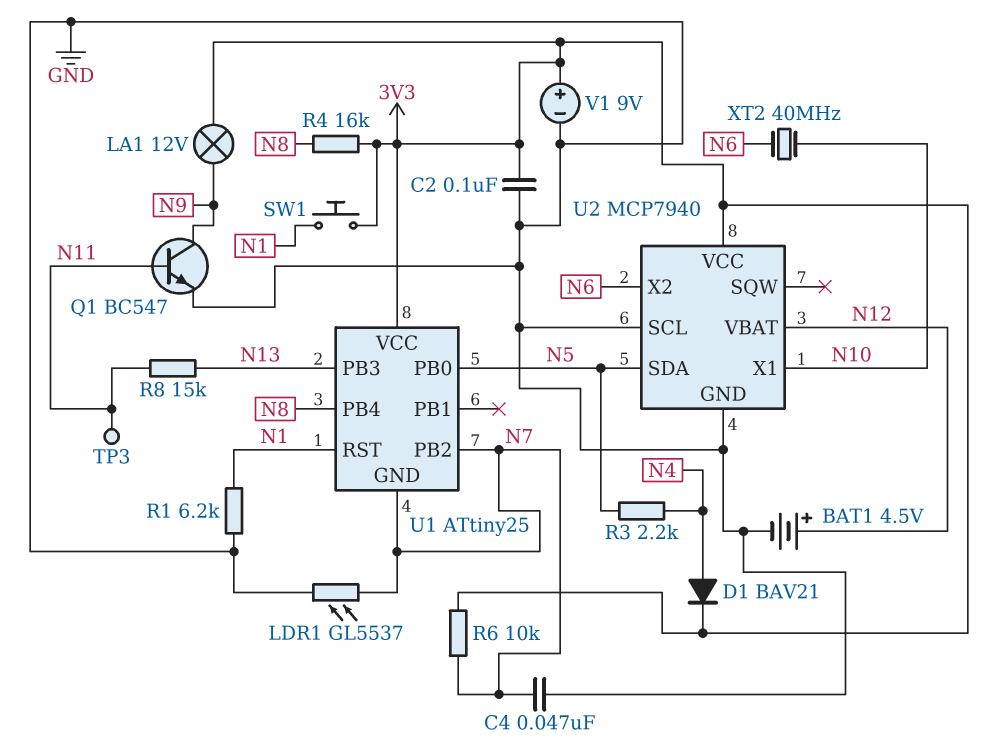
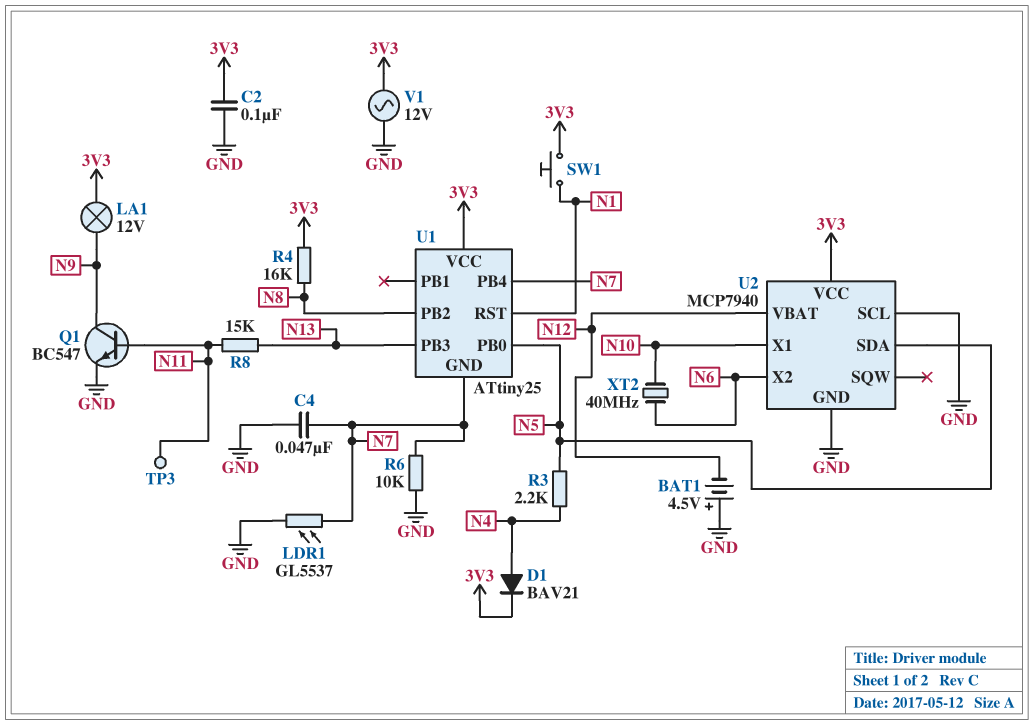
BAT1: 4.5V (plus N12, minus GND) -> 4.5V (plus GND, minus N12)
R1: 6.2k (GND, N1) -> none
R6: 10k (3V3, N7) -> 10k (GND, N7)
U1 pin PB2: N7 -> N8
U1 pin PB4: N8 -> N7
V1: 9V (plus 3V3, minus GND) -> AC 12V (3V3, GND)

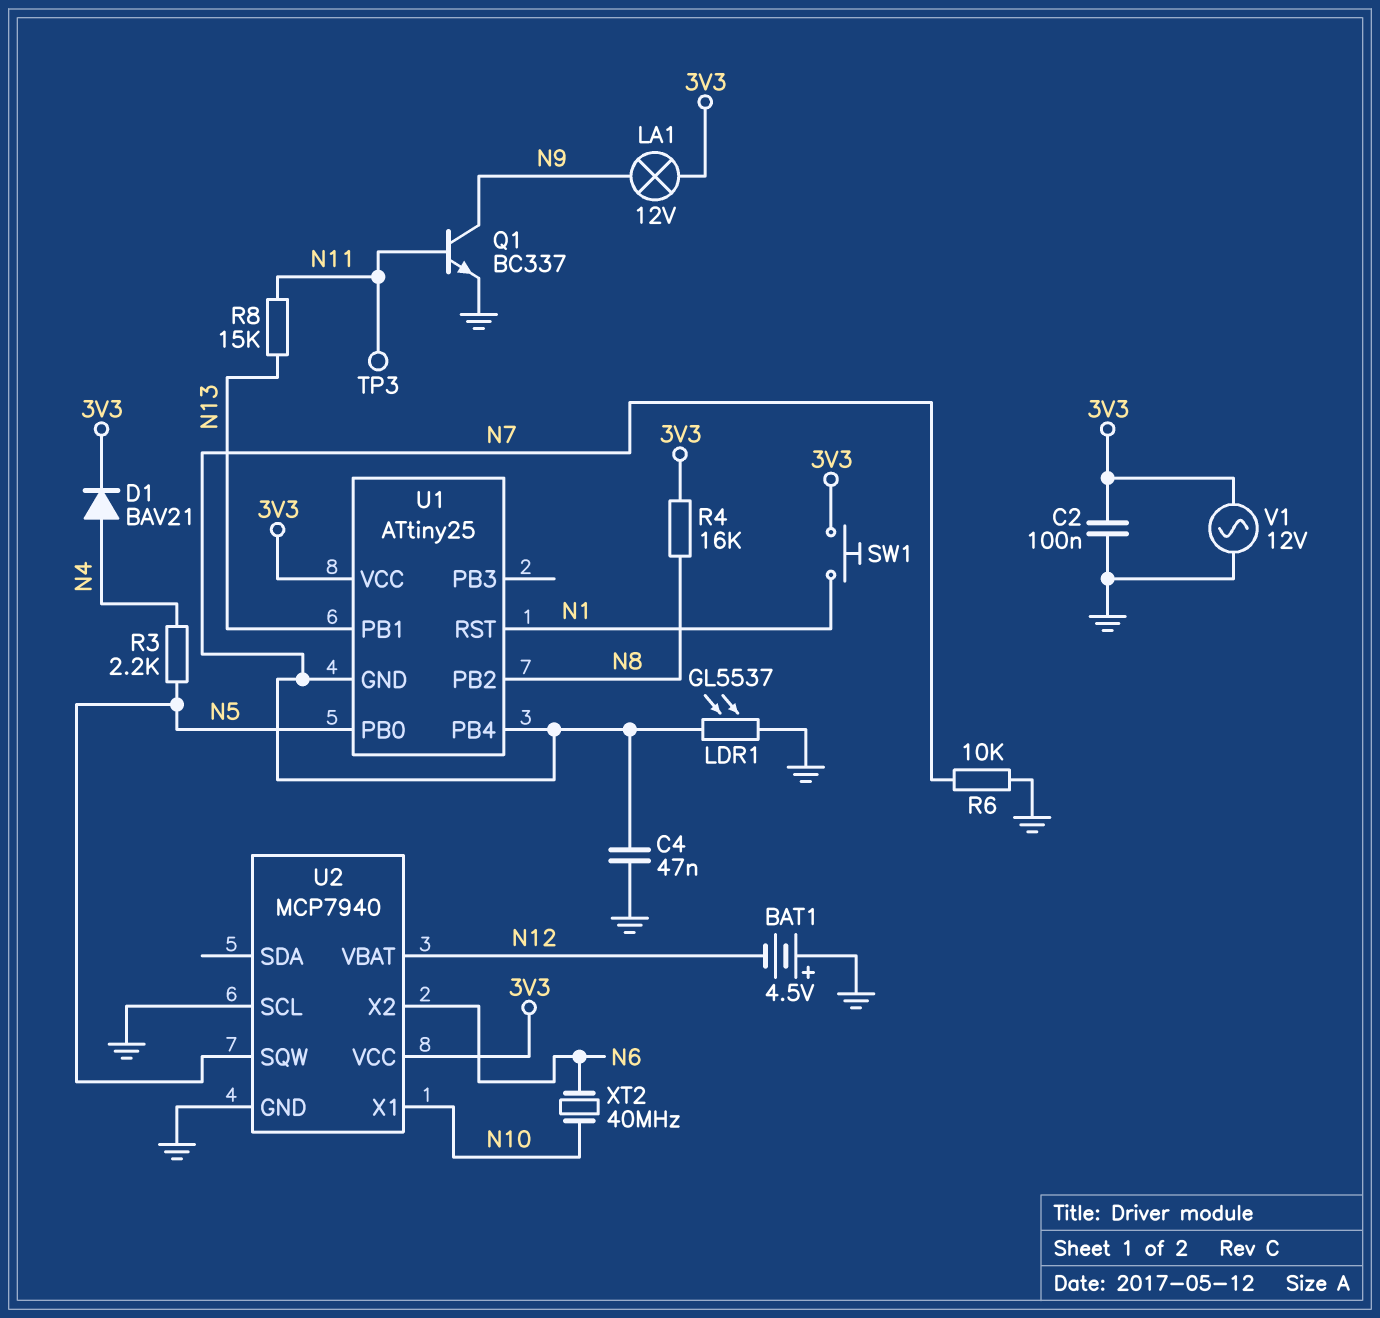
Q1: NPN BC547 (B N11, C N9, E GND) -> NPN BC337 (B N11, C N9, E GND)
U1 pin PB1: none -> N13
U1 pin PB3: N13 -> none
U2 pin SDA: N5 -> none
U2 pin SQW: none -> N5

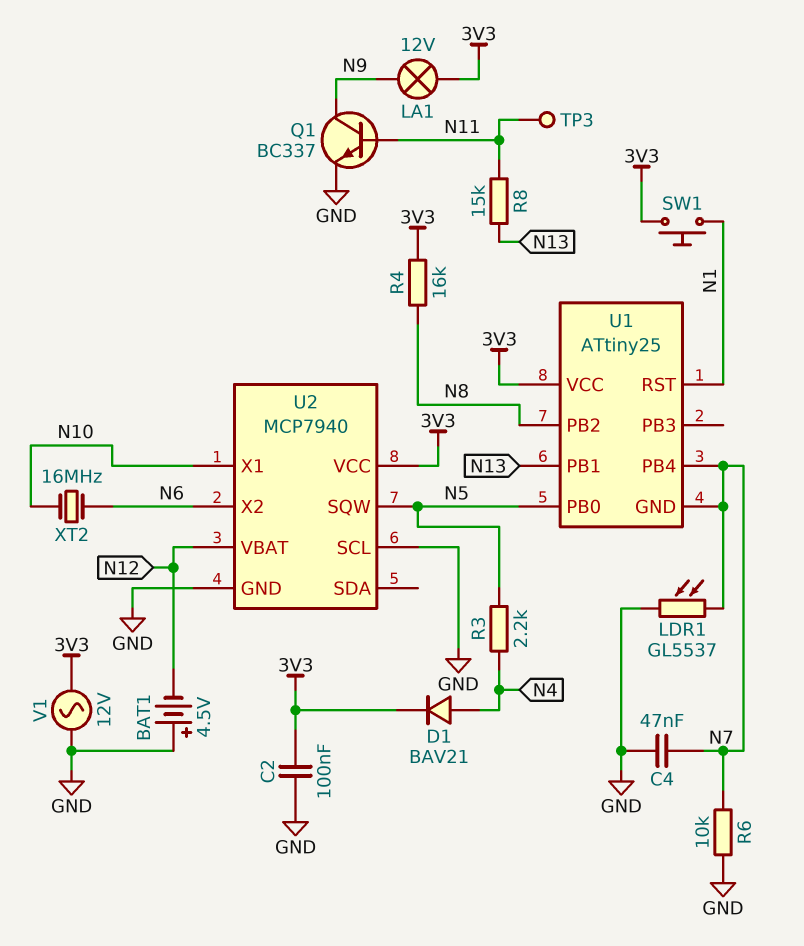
XT2: 40MHz (N6, N10) -> 16MHz (N6, N10)

